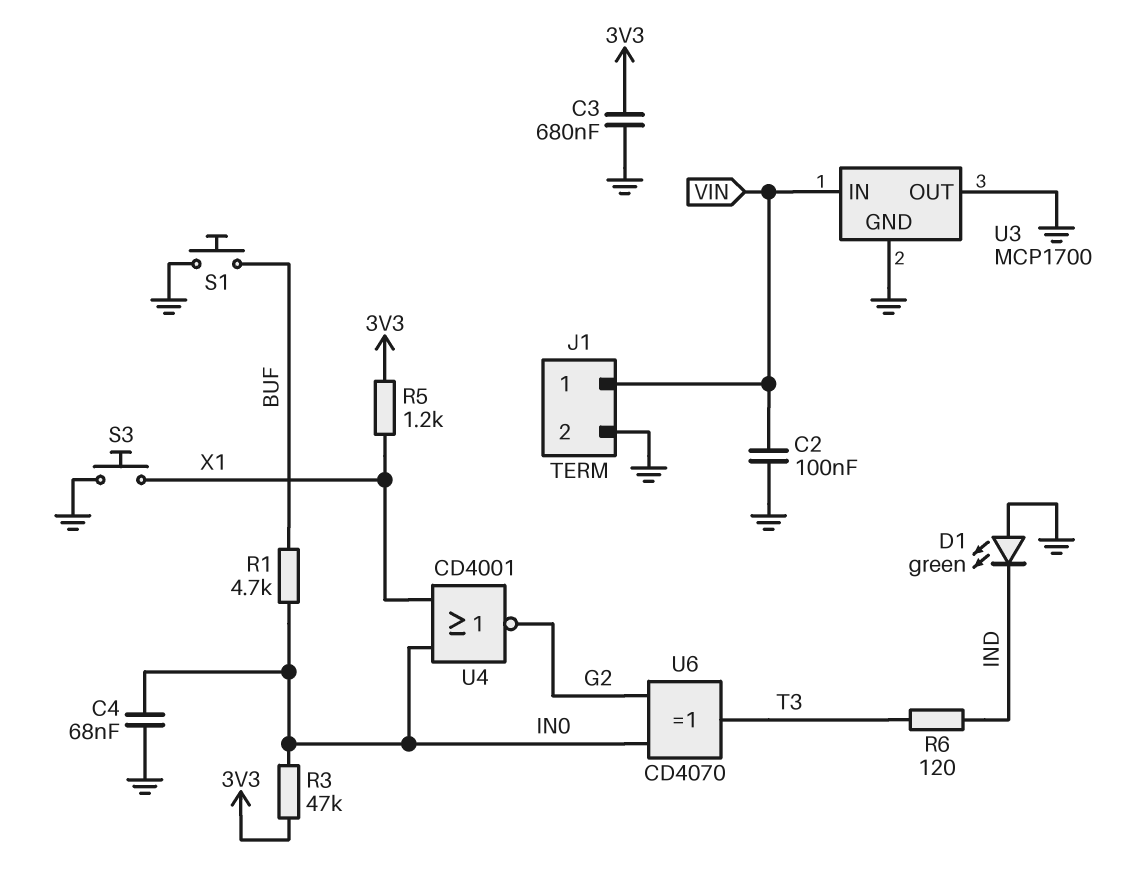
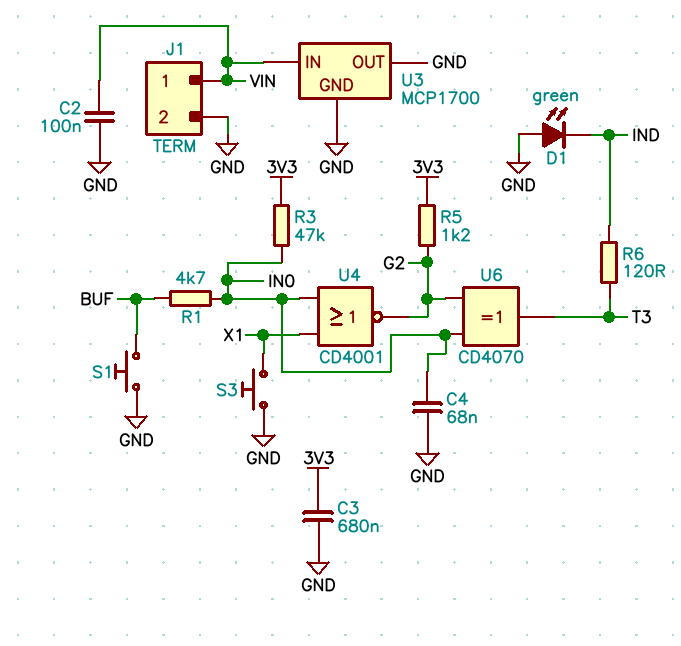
R5: 1.2k (3V3, X1) -> 1.2k (3V3, G2)

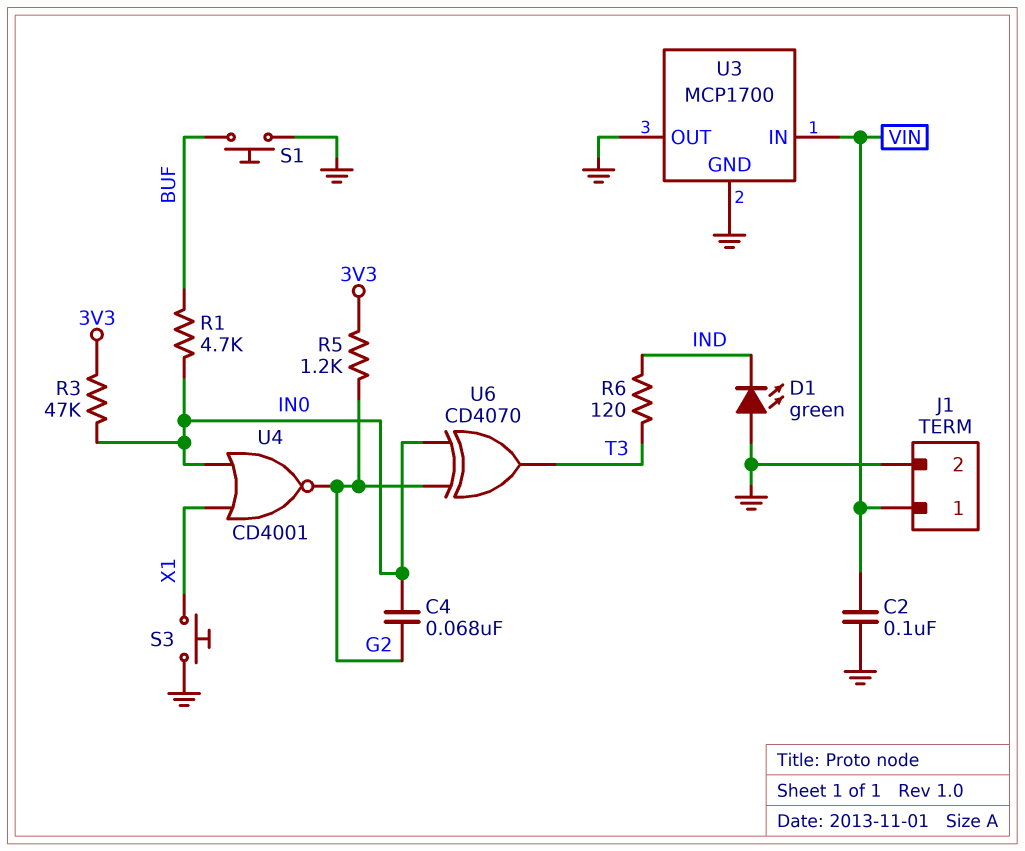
C3: 680nF (3V3, GND) -> none
C4: 68nF (GND, IN0) -> 68nF (G2, IN0)

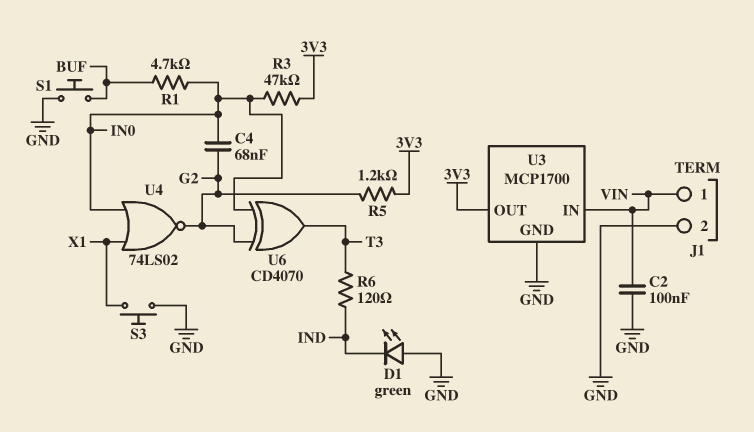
U3 pin OUT: GND -> 3V3
U4: NOR CD4001 (in IN0, in X1, out G2) -> NOR 74LS02 (in IN0, in X1, out G2)

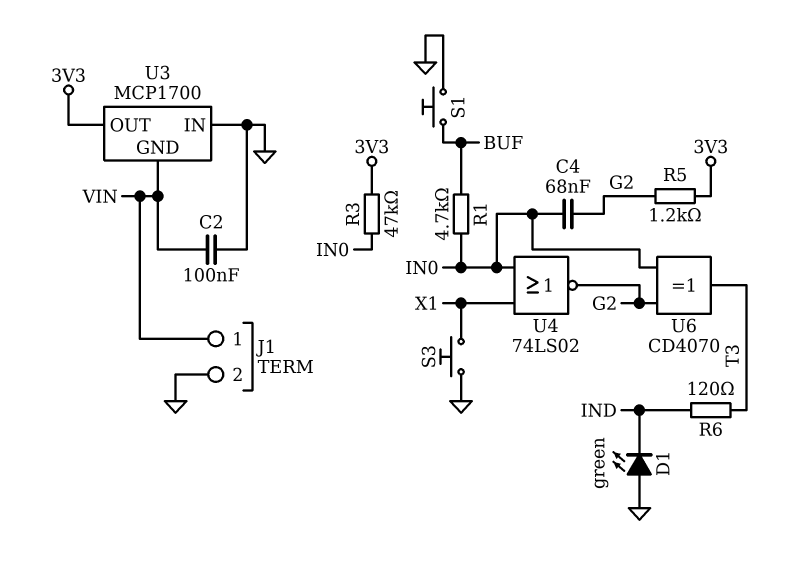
U3 pin GND: GND -> VIN
U3 pin IN: VIN -> GND

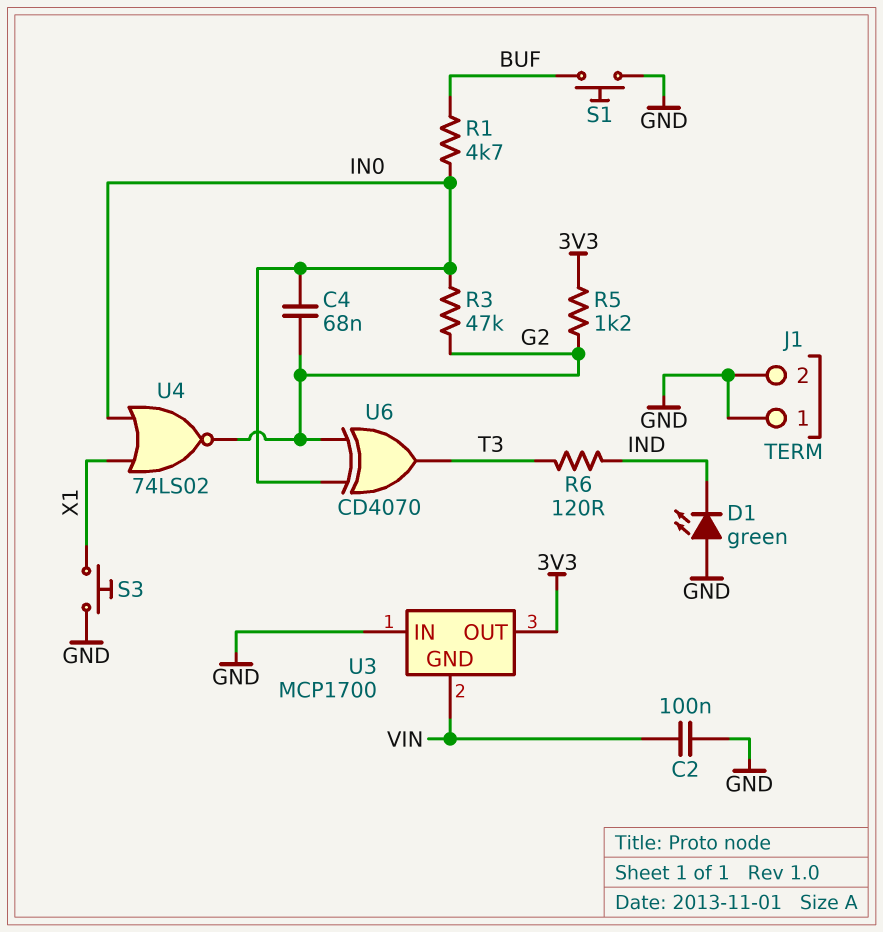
J1 pin 1: VIN -> GND
R3: 47k (3V3, IN0) -> 47k (G2, IN0)

